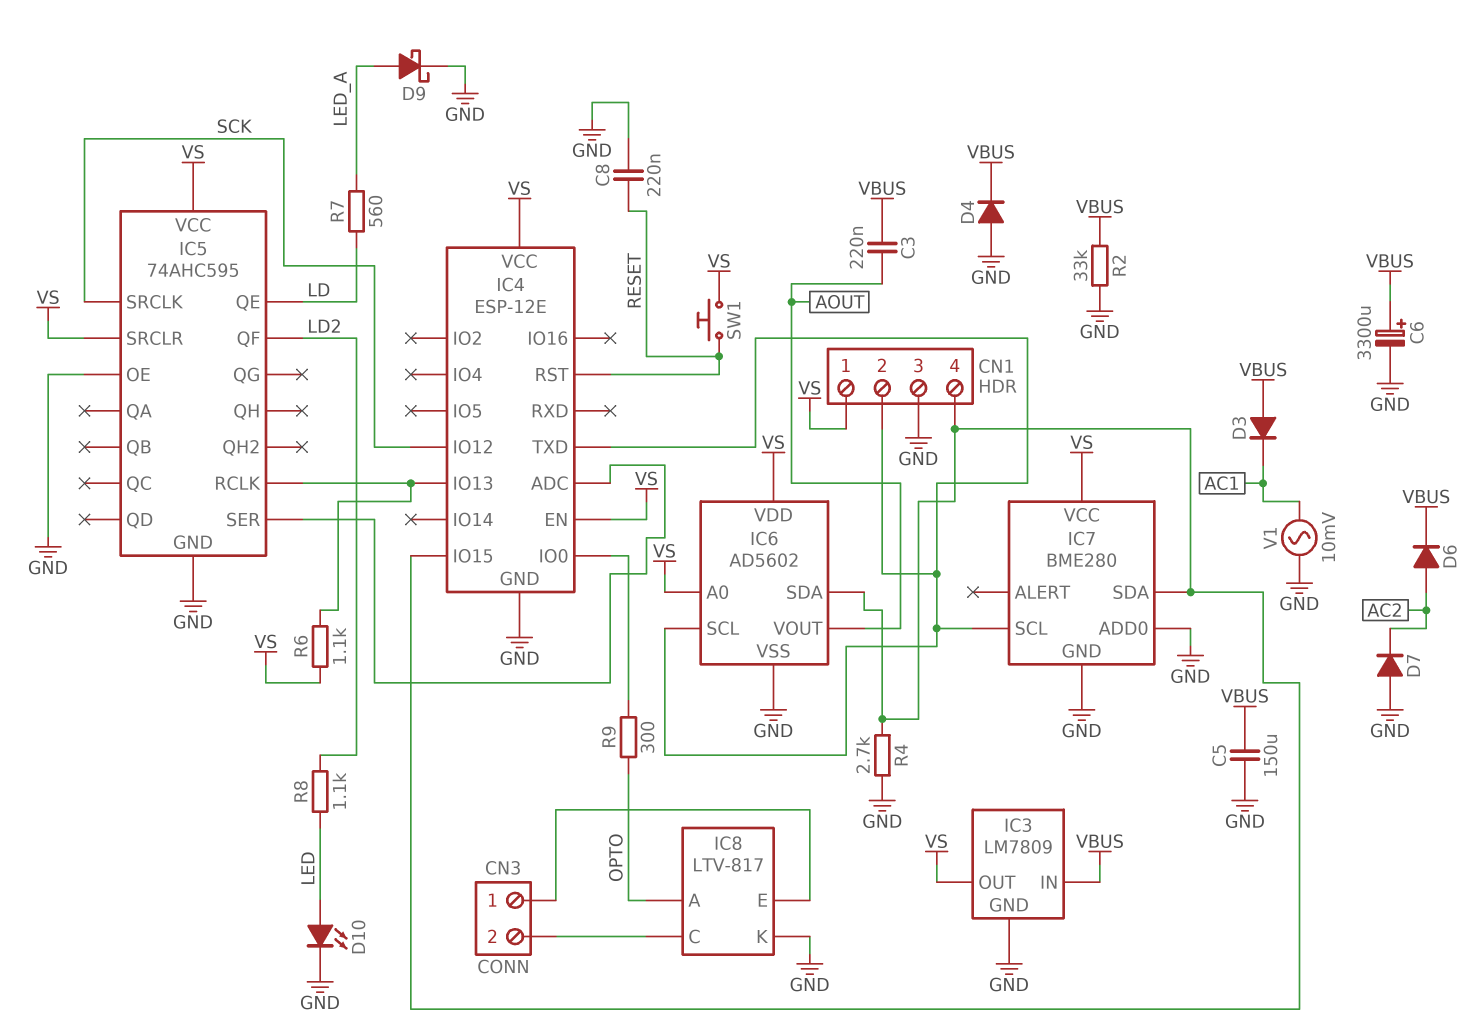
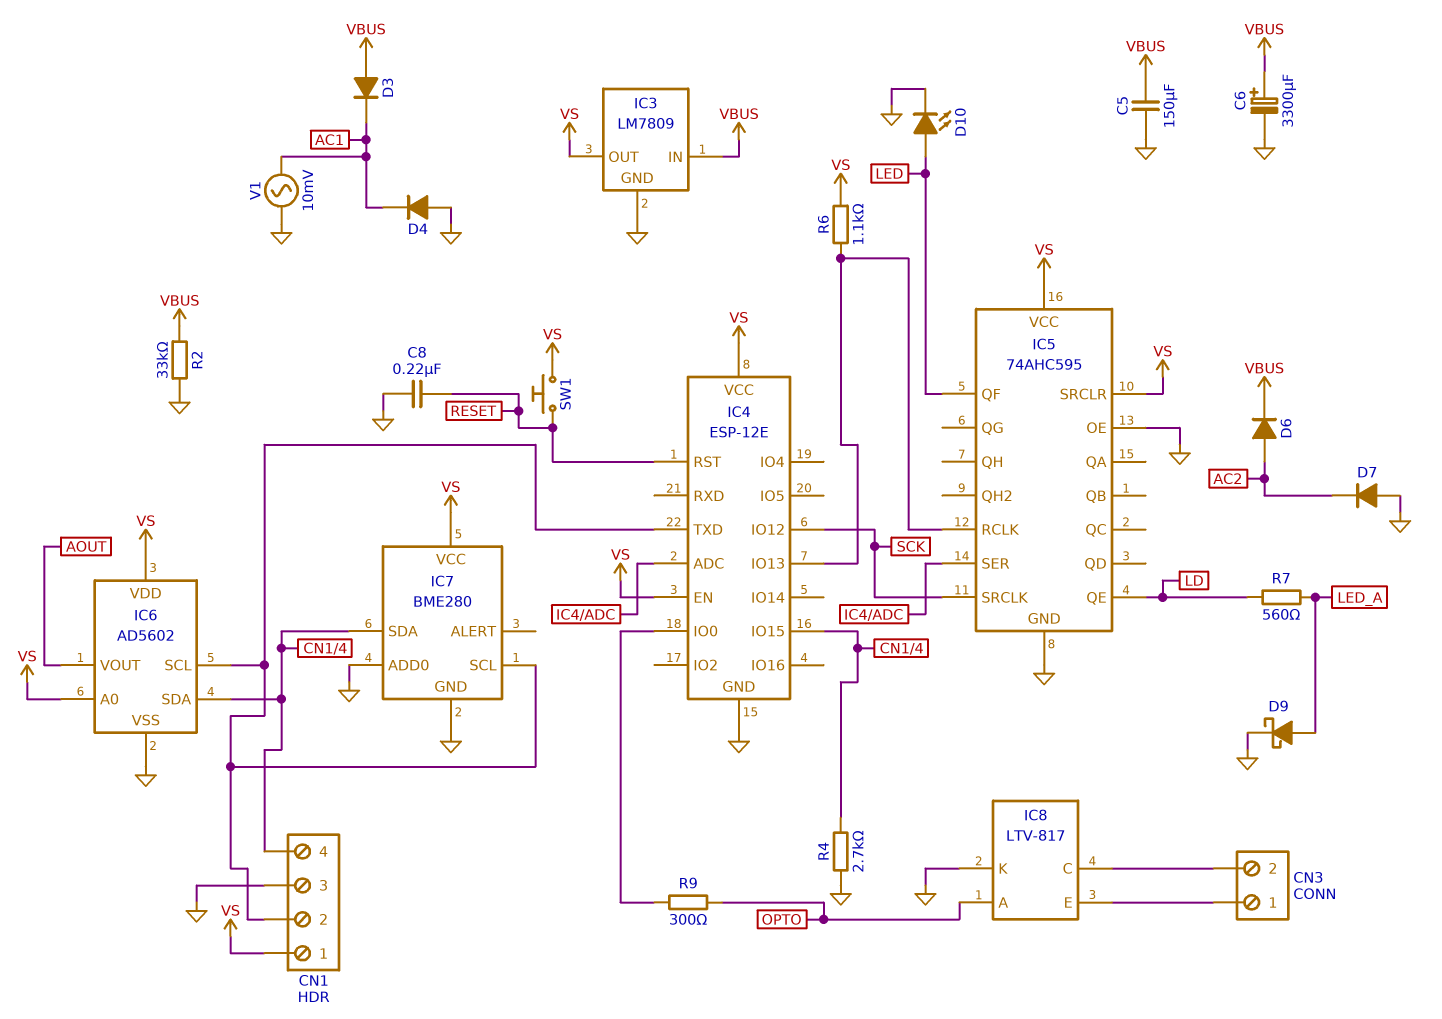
C3: 220nF (AOUT, VBUS) -> none
D4: diode (A GND, K VBUS) -> diode (A GND, K AC1)
IC5 pin QF: LD2 -> LED
R8: 1.1k (LD2, LED) -> none

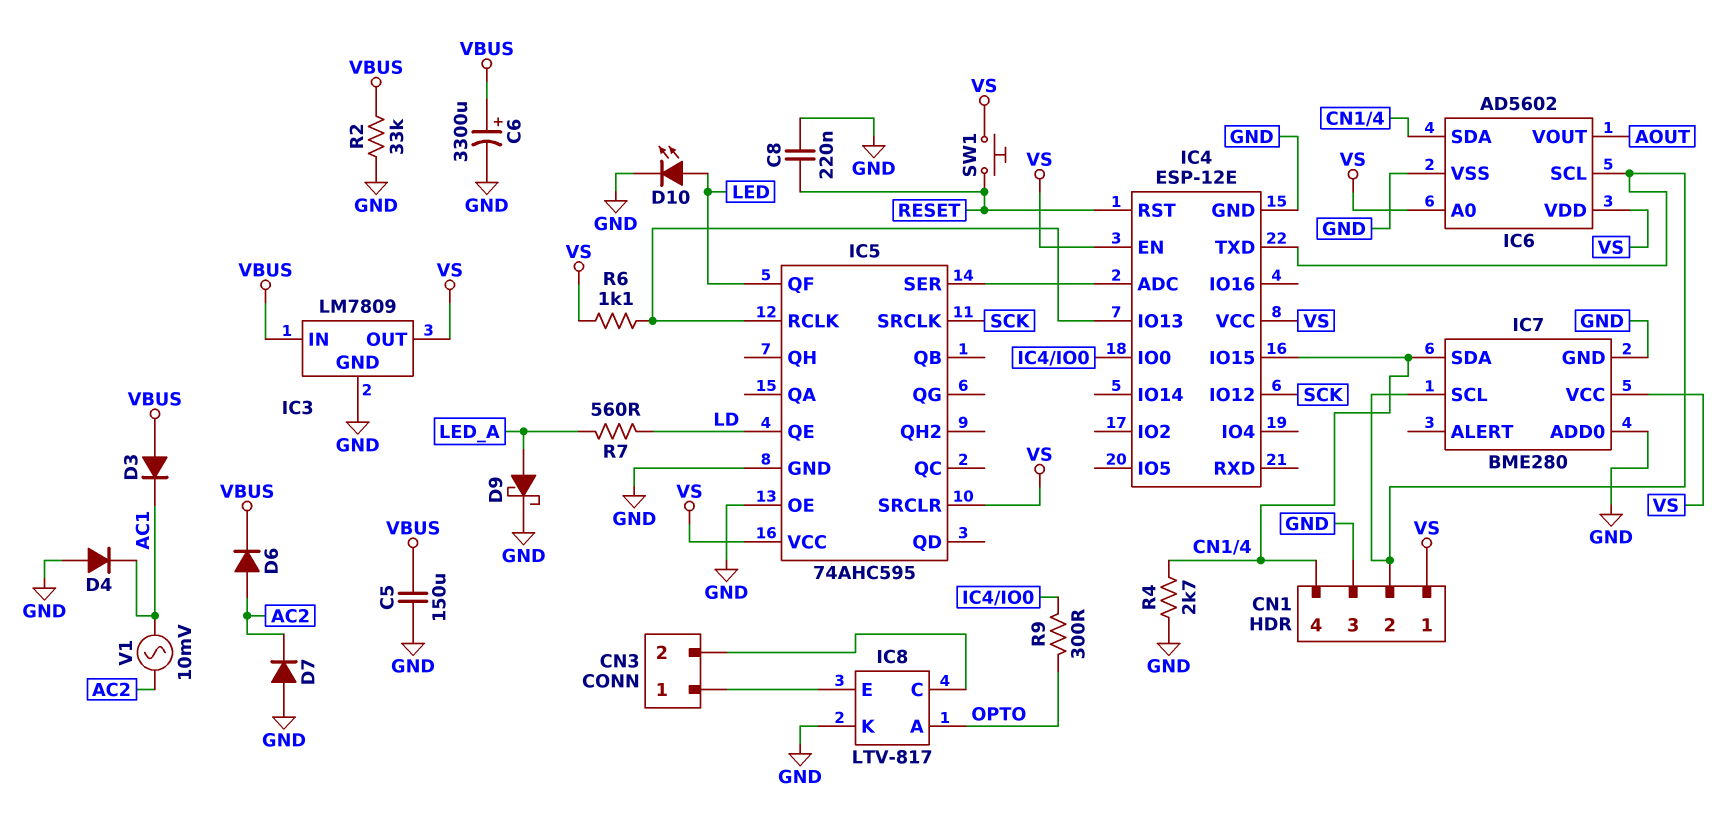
V1: AC 10mV (AC1, GND) -> AC 10mV (AC1, AC2)

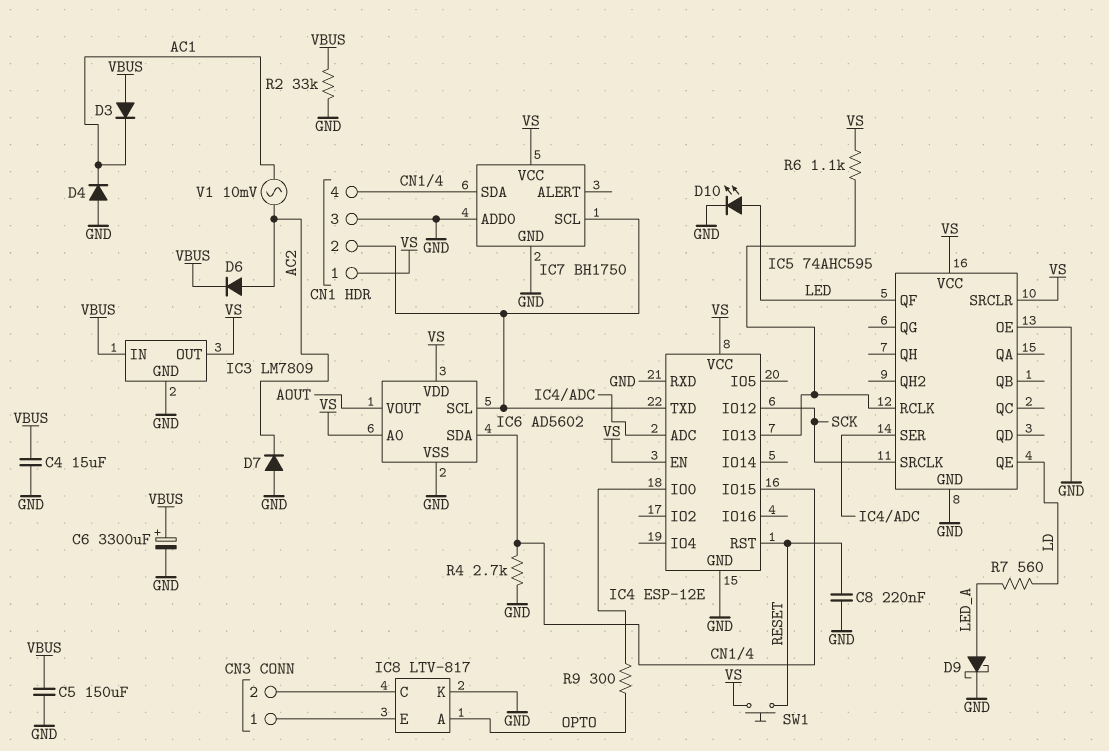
C4: none -> 15uF (GND, VBUS)
IC4 pin RXD: none -> GND
IC7: BME280 -> BH1750

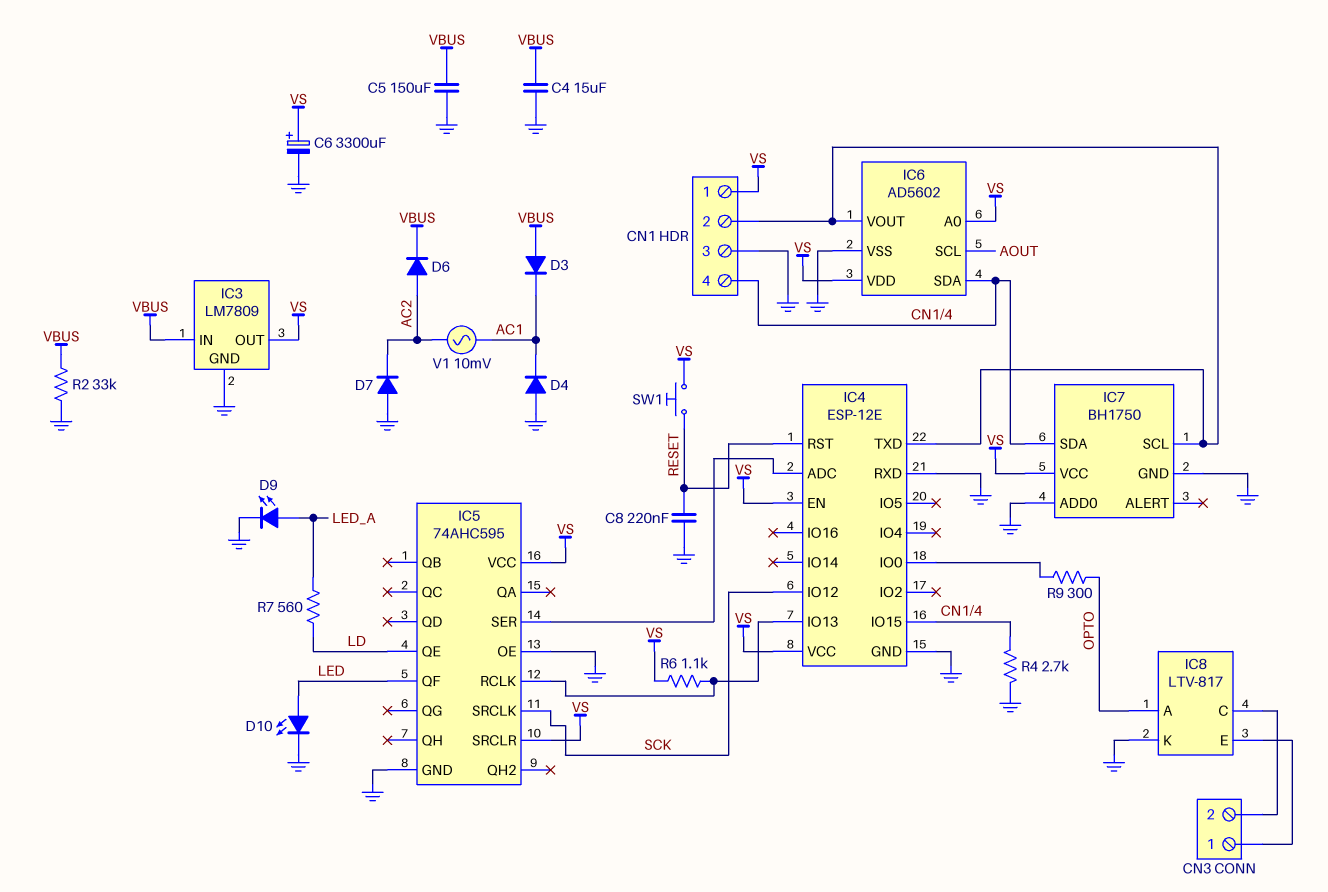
C6: 3300uF (plus VBUS, minus GND) -> 3300uF (plus VS, minus GND)
D9: schottky (A LED_A, K GND) -> LED (A LED_A, K GND)
IC6 pin SCL: CN1/2 -> AOUT
IC6 pin VOUT: AOUT -> CN1/2

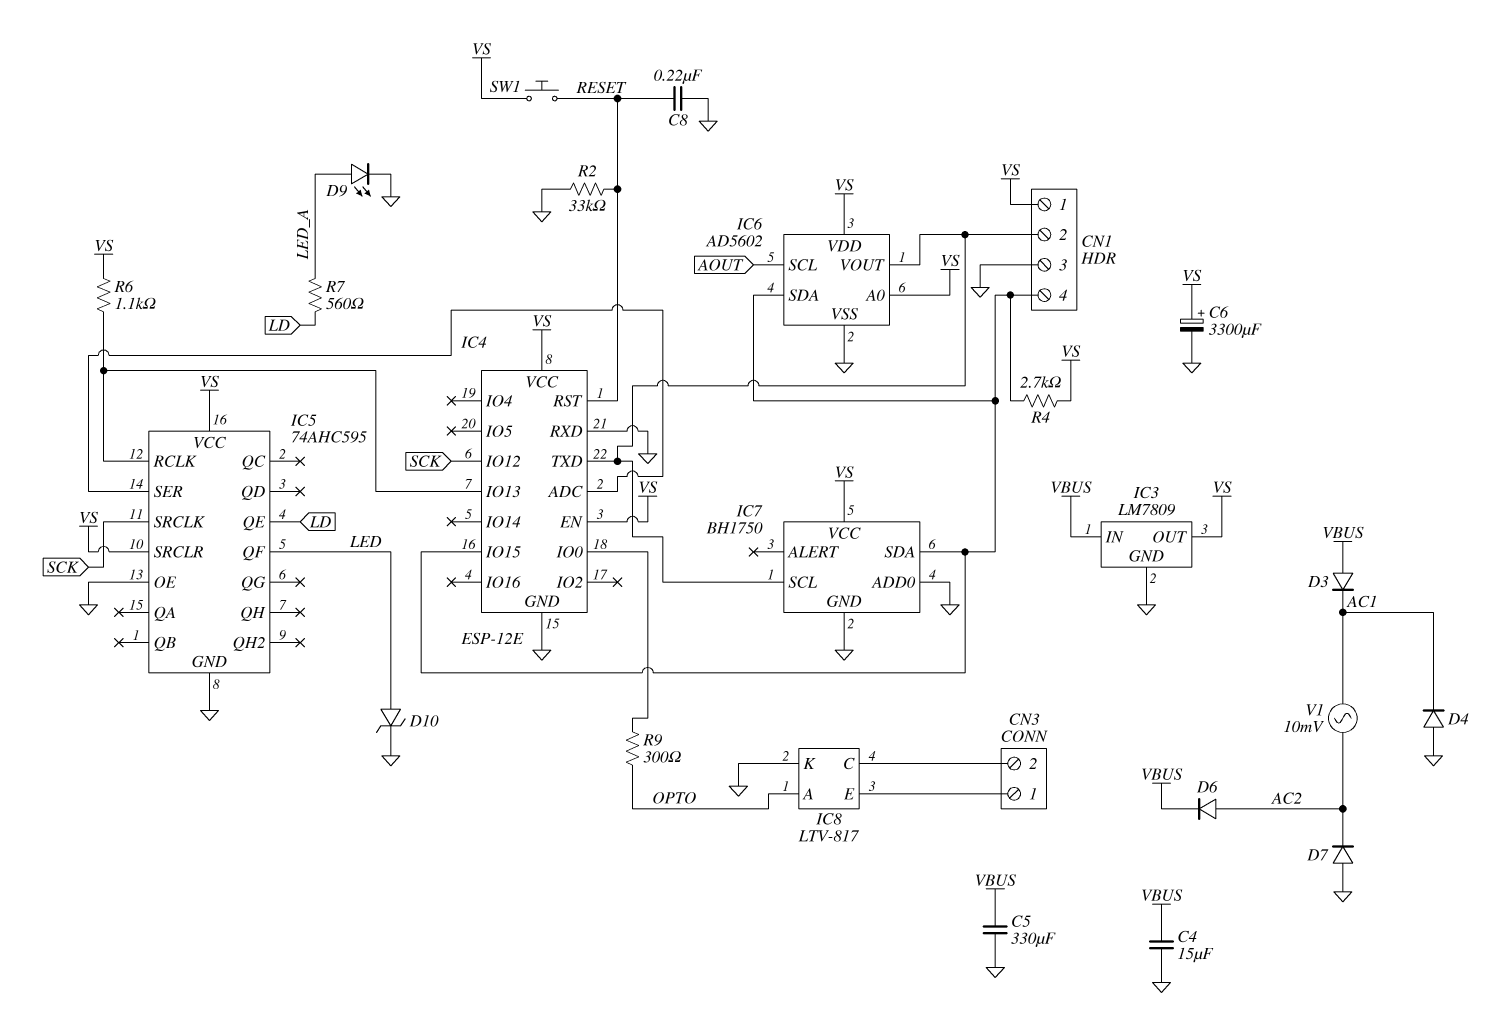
C5: 150uF (GND, VBUS) -> 330uF (GND, VBUS)
D10: LED (A LED, K GND) -> zener (A LED, K GND)
R2: 33k (GND, VBUS) -> 33k (GND, RESET)
R4: 2.7k (CN1/4, GND) -> 2.7k (CN1/4, VS)

